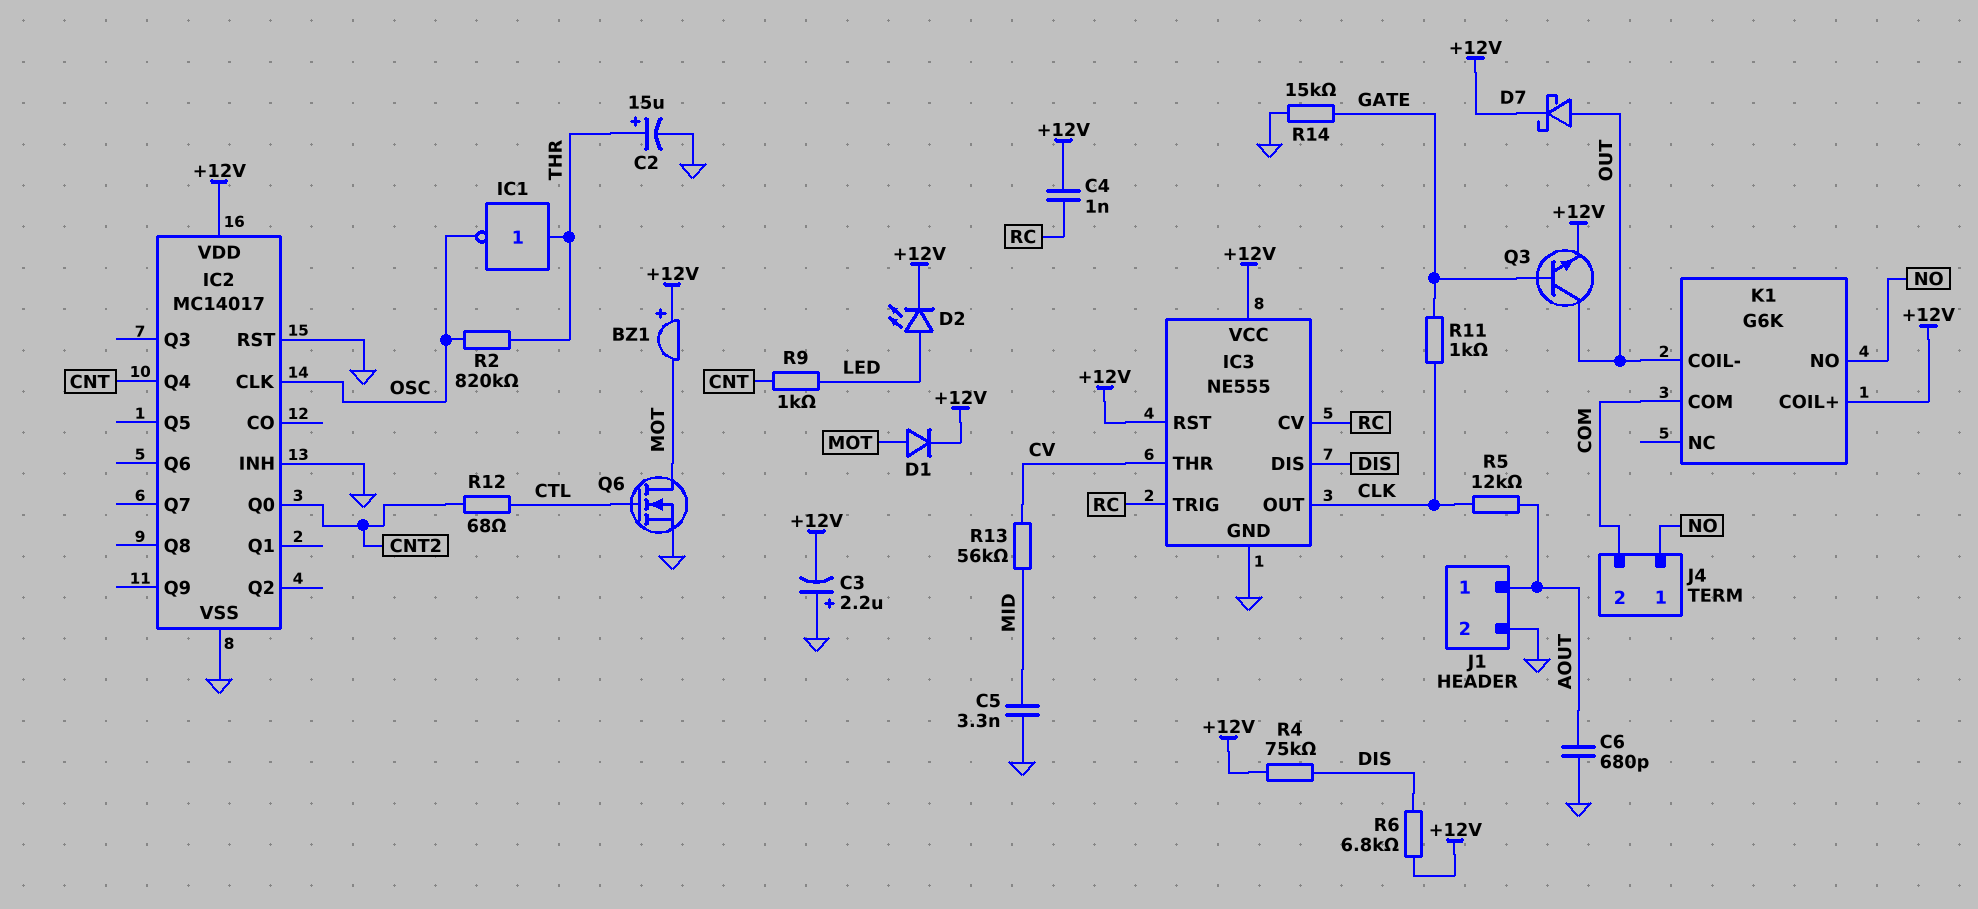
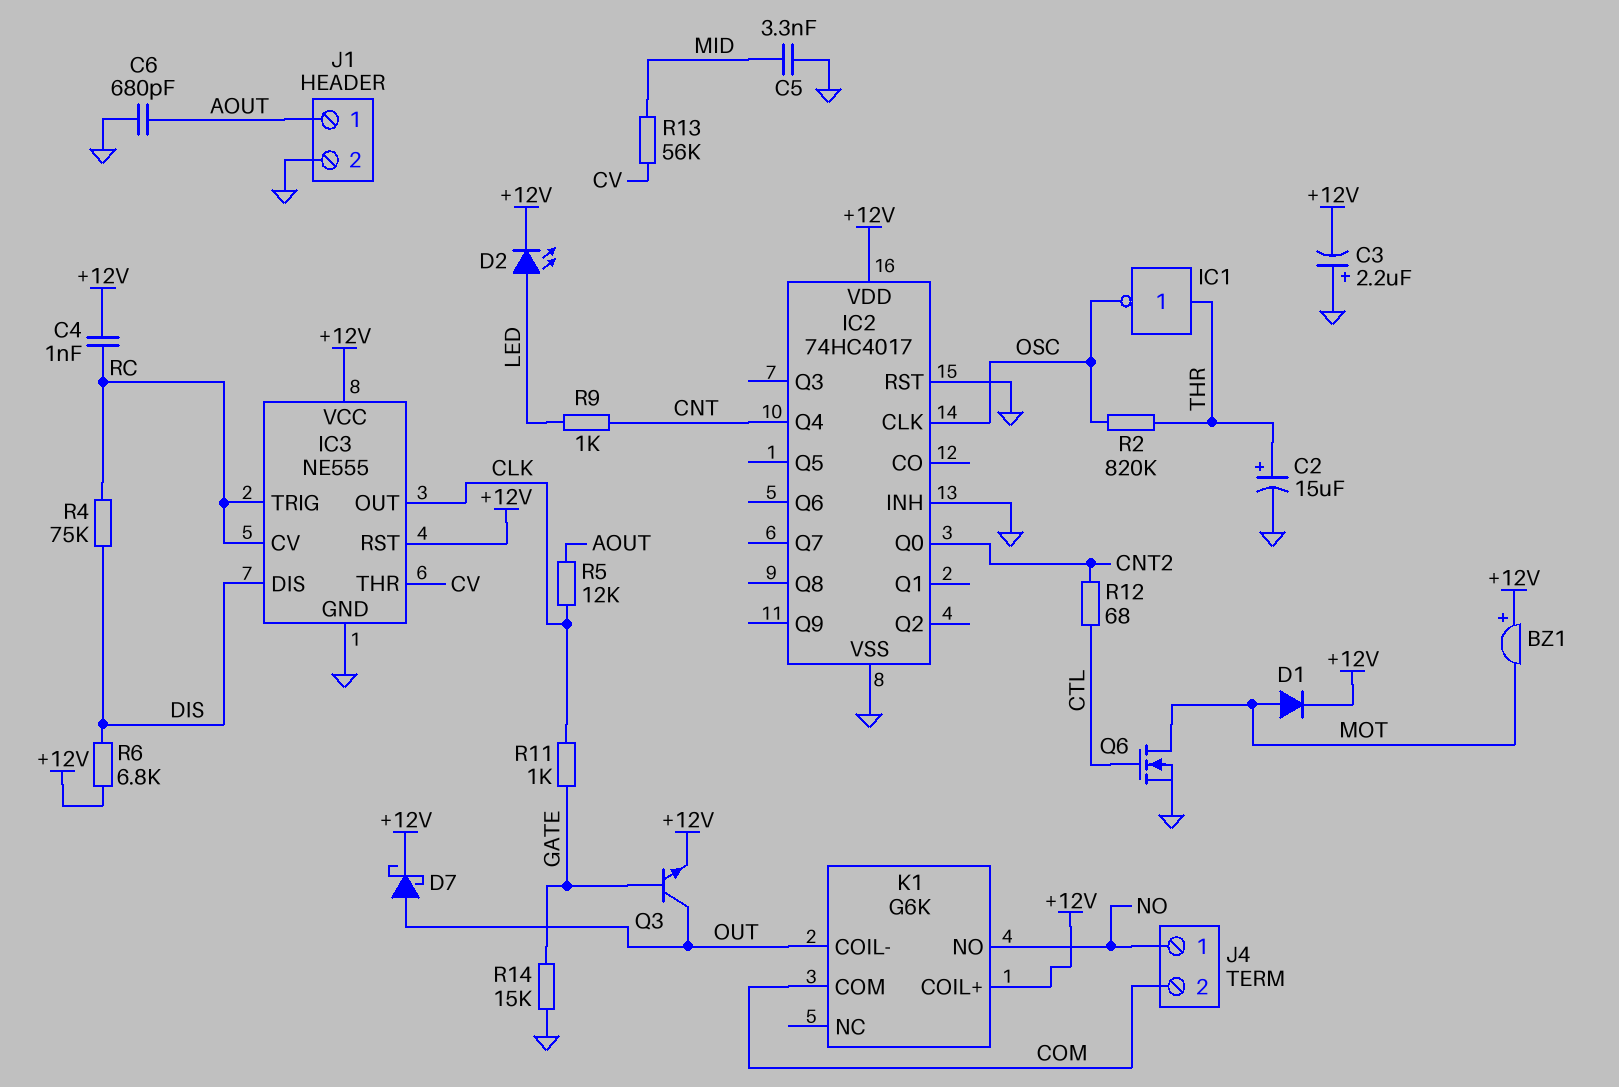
IC2: MC14017 -> 74HC4017
R4: 75k (+12V, DIS) -> 75k (DIS, RC)

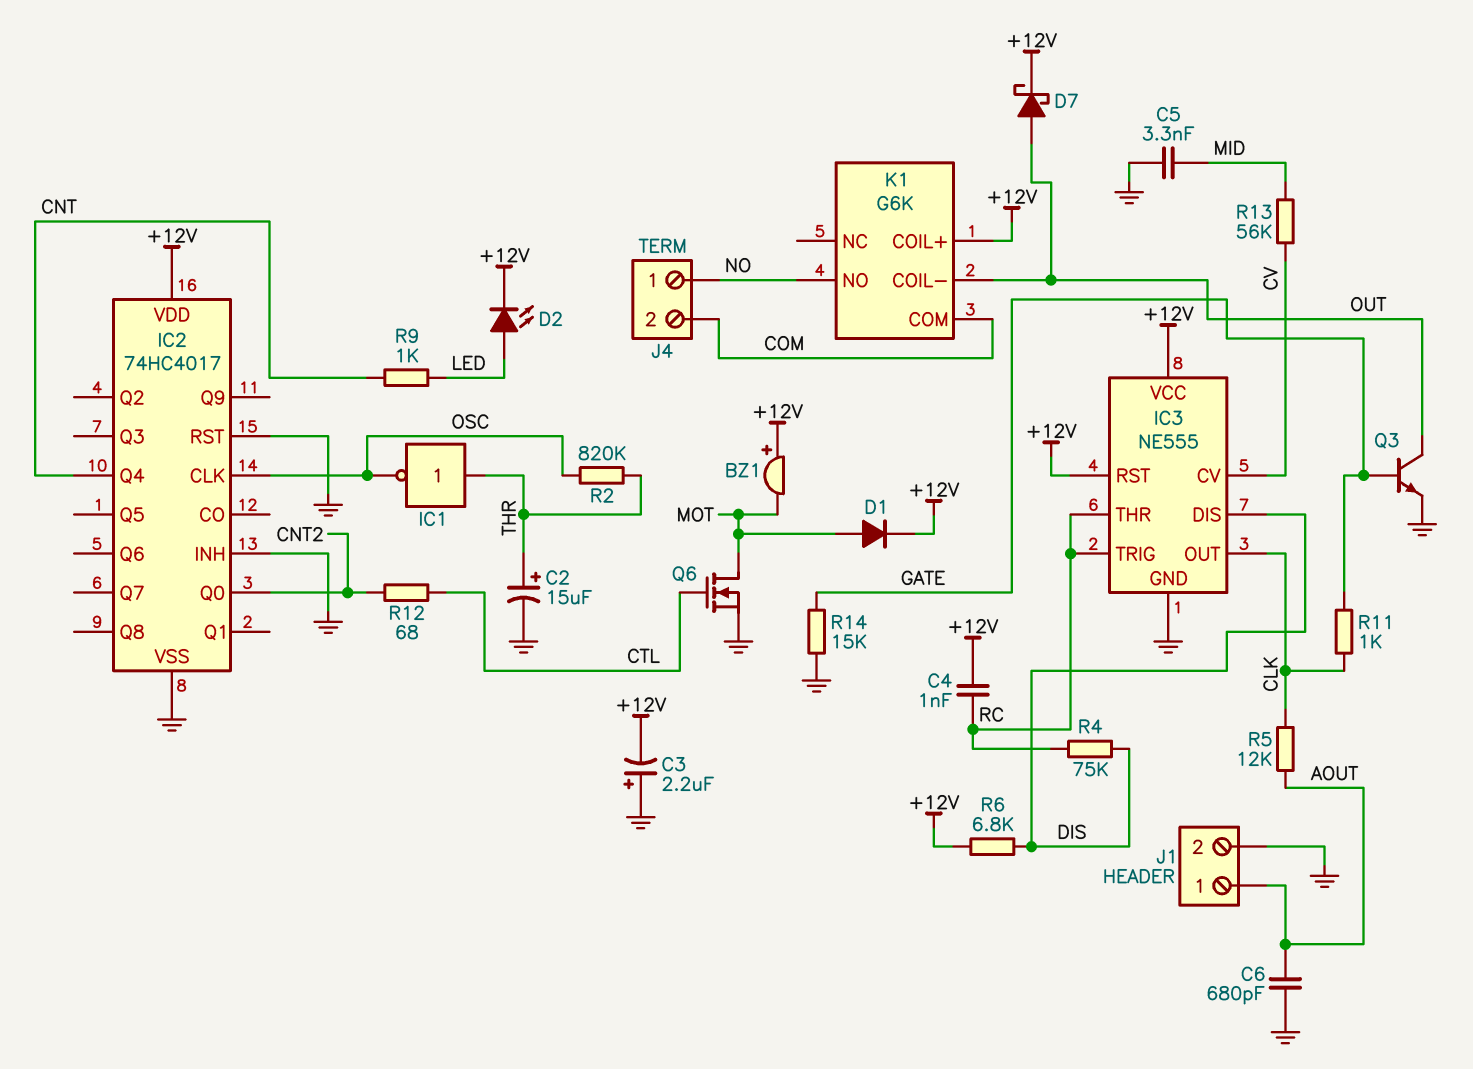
IC3 pin CV: RC -> CV
IC3 pin THR: CV -> RC
Q3: NPN (B GATE, C OUT, E +12V) -> NPN (B GATE, C OUT, E GND)

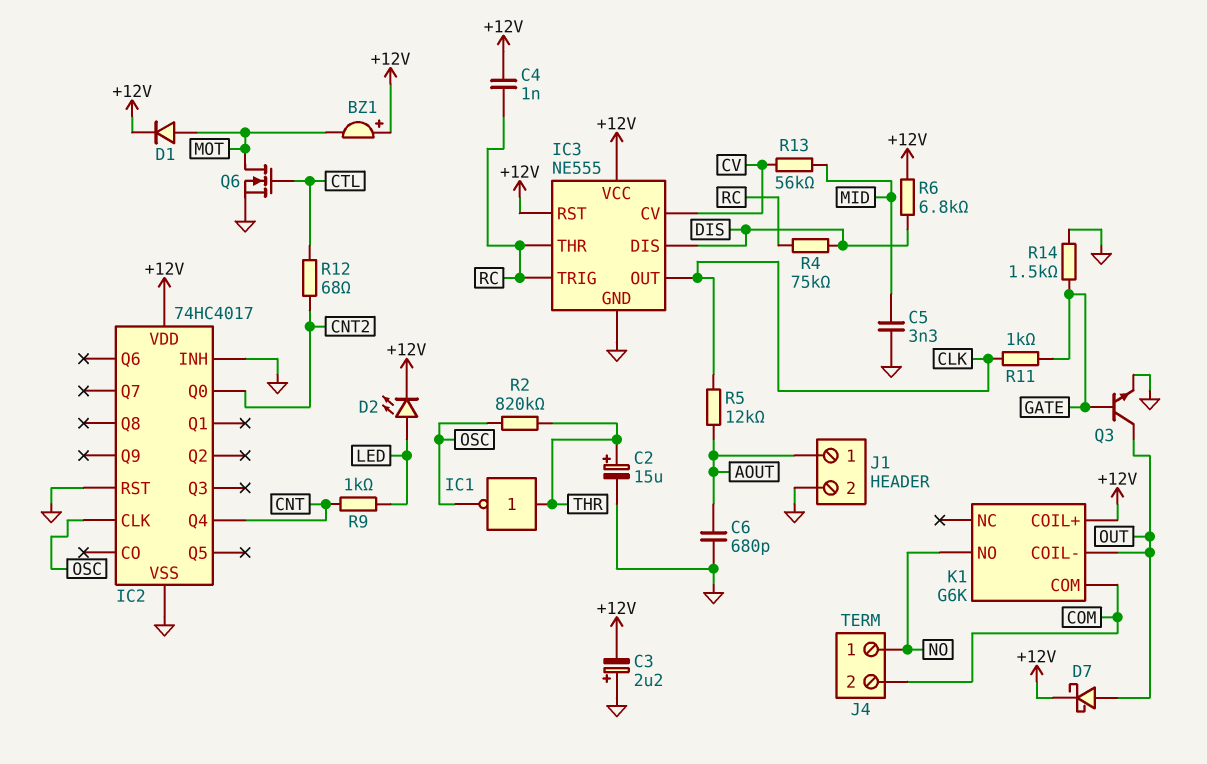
R14: 15k (GATE, GND) -> 1.5k (GATE, GND)

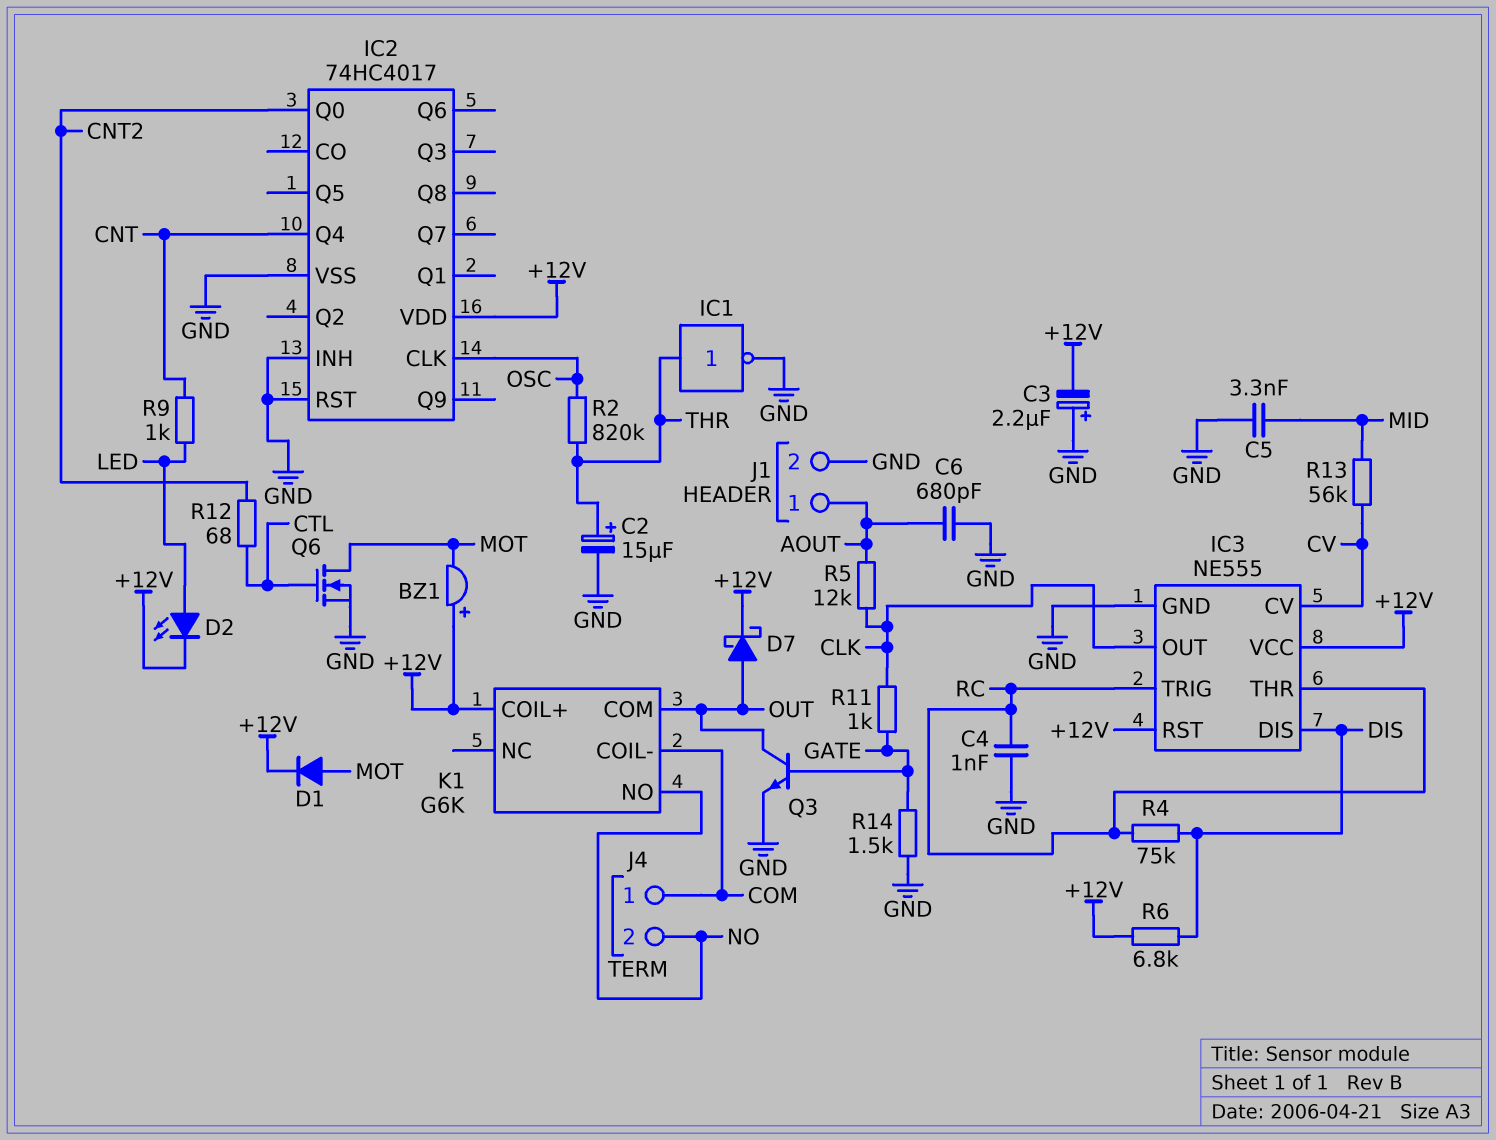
C4: 1nF (+12V, RC) -> 1nF (GND, RC)
IC1: NOT (in THR, out OSC) -> NOT (in THR, out GND)
J4 pin 1: NO -> COM
J4 pin 2: COM -> NO
K1 pin COIL-: OUT -> COM
K1 pin COM: COM -> OUT

